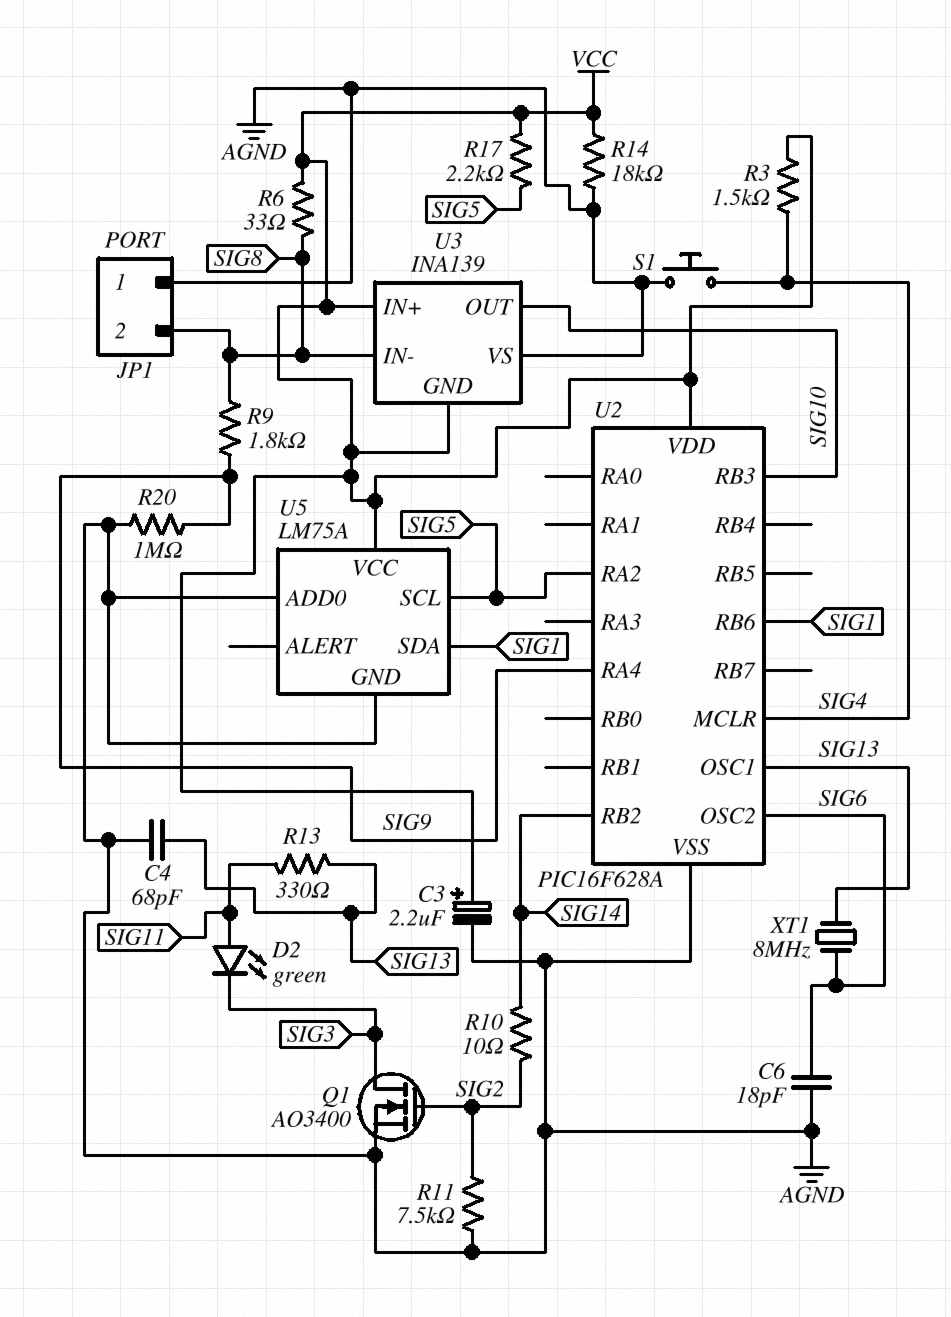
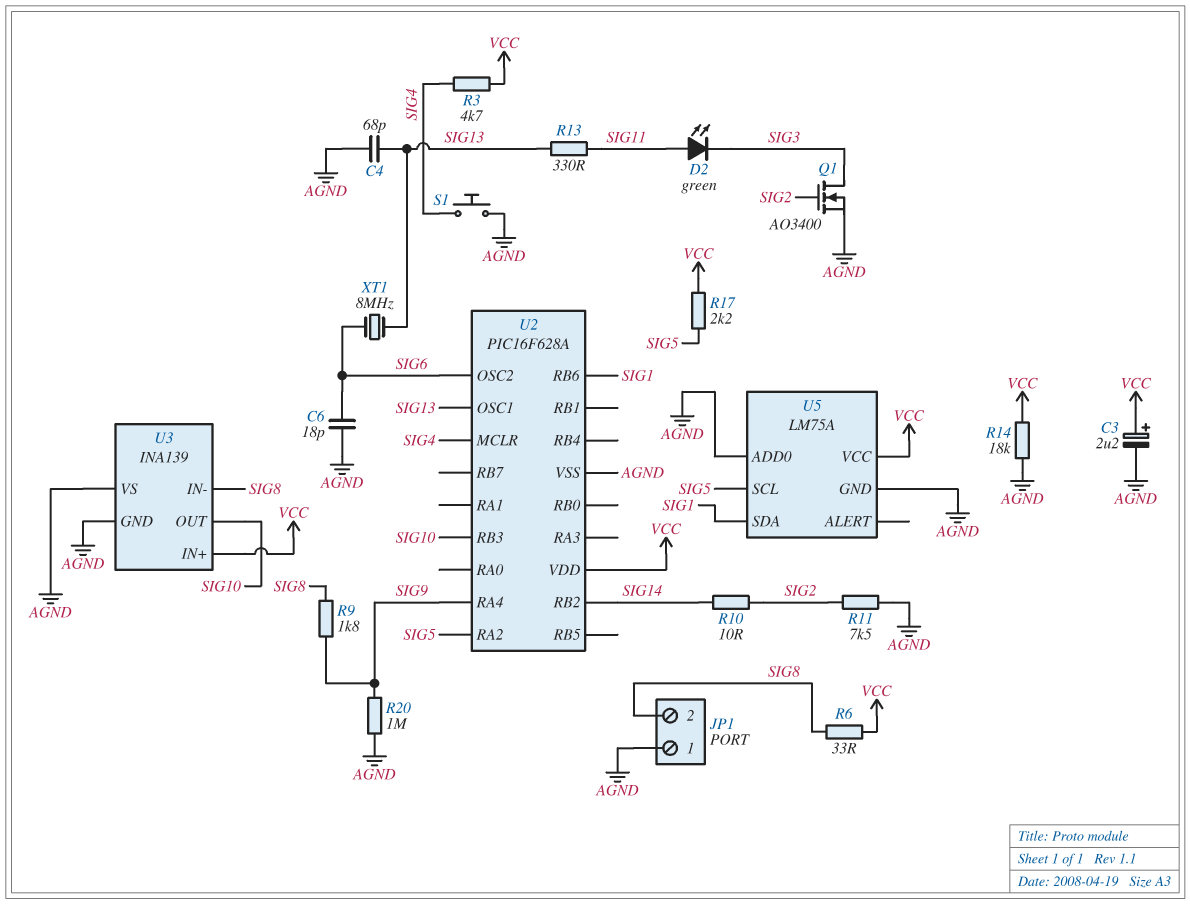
R3: 1.5k (SIG4, VCC) -> 4.7k (SIG4, VCC)
U3 pin GND: VCC -> AGND

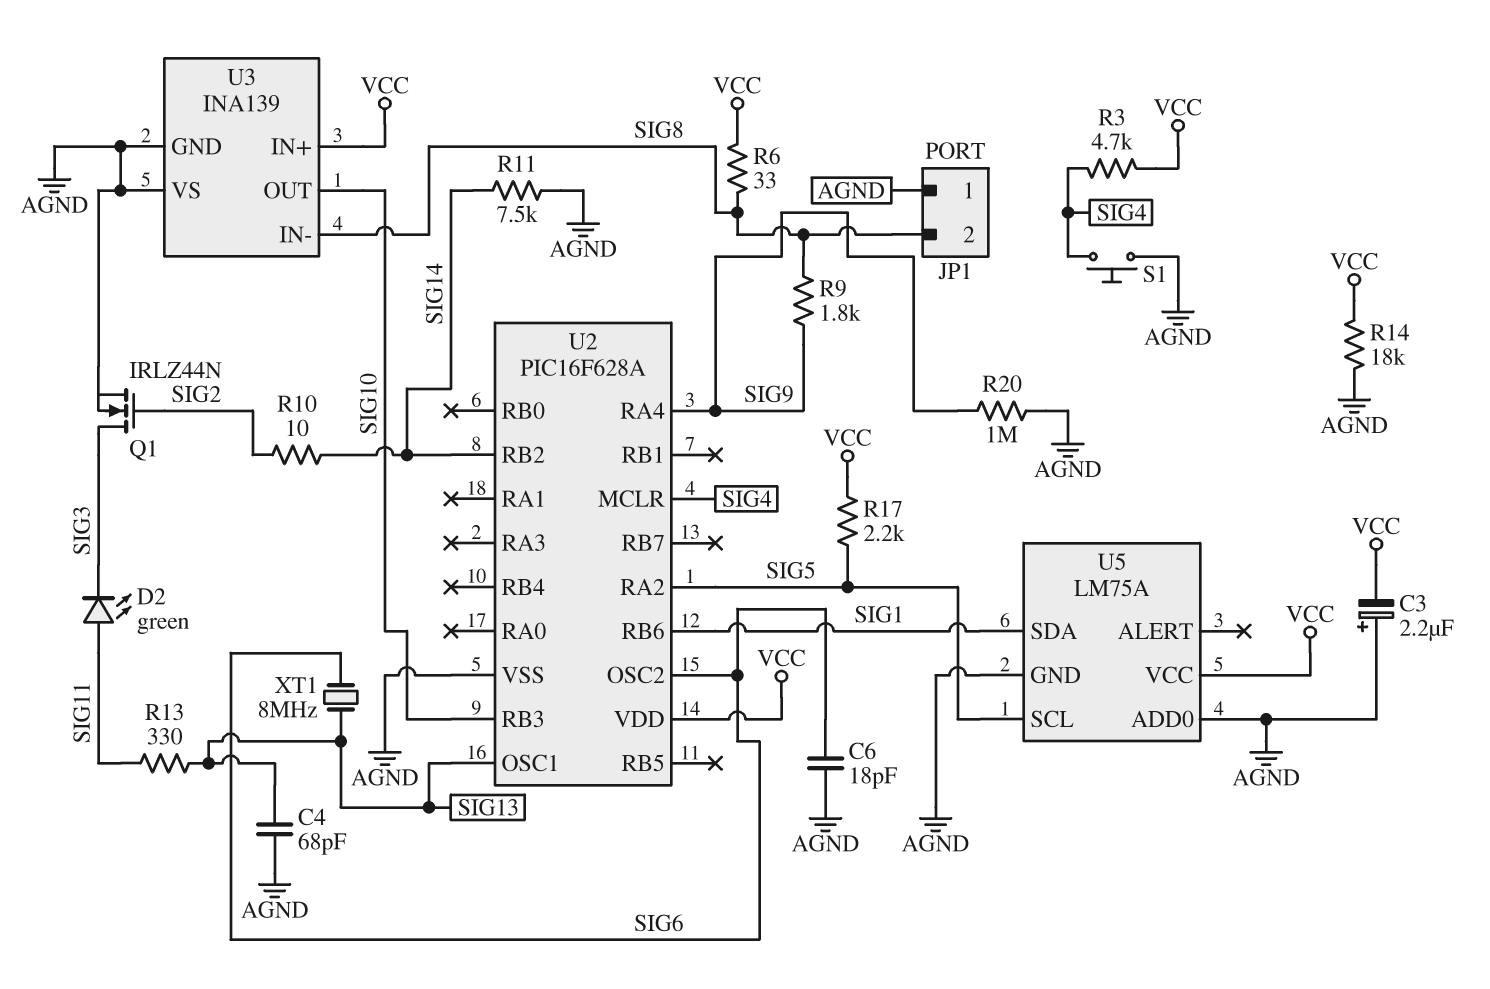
C3: 2.2uF (plus VCC, minus AGND) -> 2.2uF (plus AGND, minus VCC)
Q1: NMOS AO3400 (G SIG2, D SIG3, S AGND) -> NMOS IRLZ44N (G SIG2, D SIG3, S AGND)
R11: 7.5k (AGND, SIG2) -> 7.5k (AGND, SIG14)

